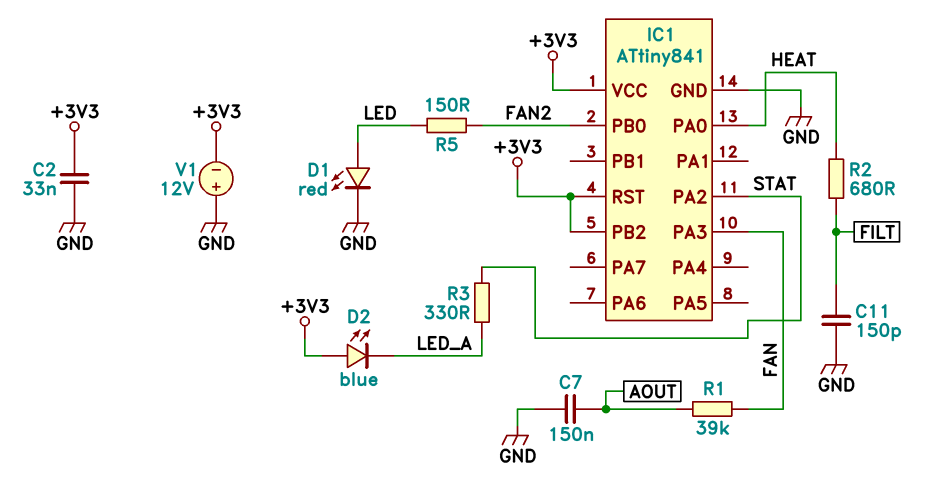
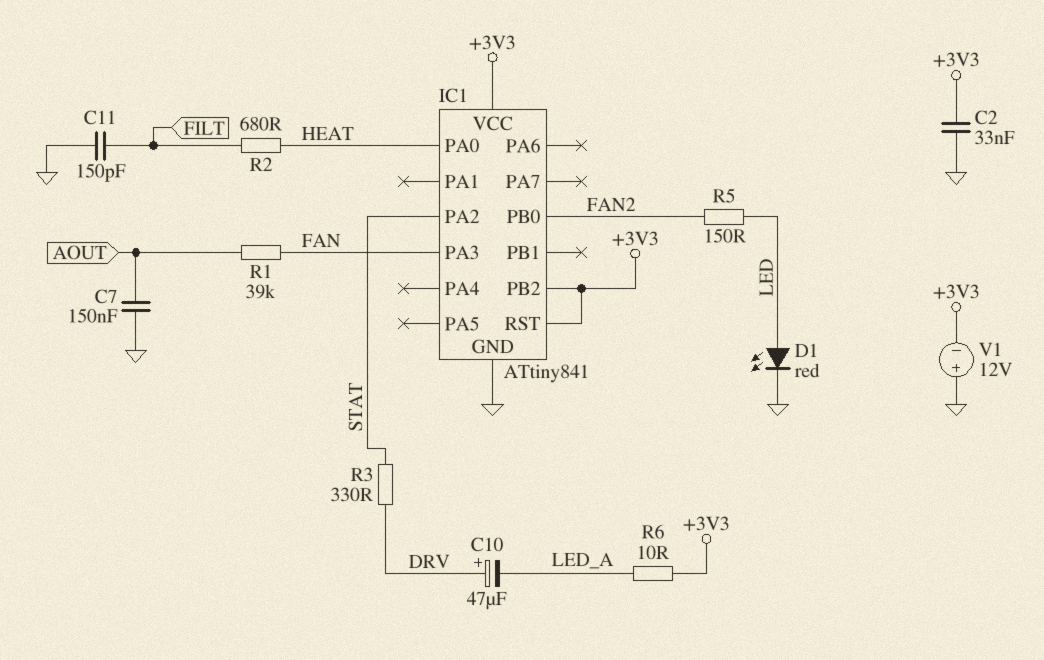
C10: none -> 47uF (plus DRV, minus LED_A)
D2: LED blue (A +3V3, K LED_A) -> none
R3: 330 (LED_A, STAT) -> 330 (DRV, STAT)
R6: none -> 10 (+3V3, LED_A)

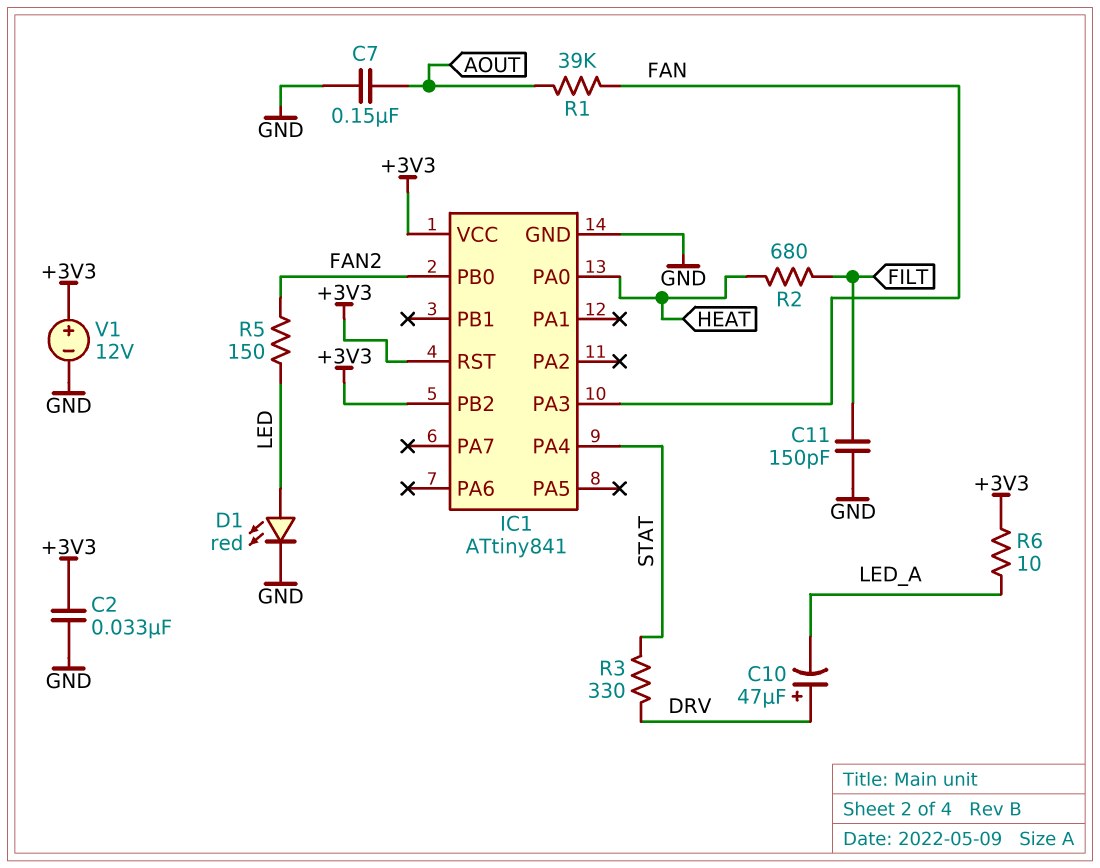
IC1 pin PA2: STAT -> none
IC1 pin PA4: none -> STAT
V1: 12V (plus GND, minus +3V3) -> 12V (plus +3V3, minus GND)

